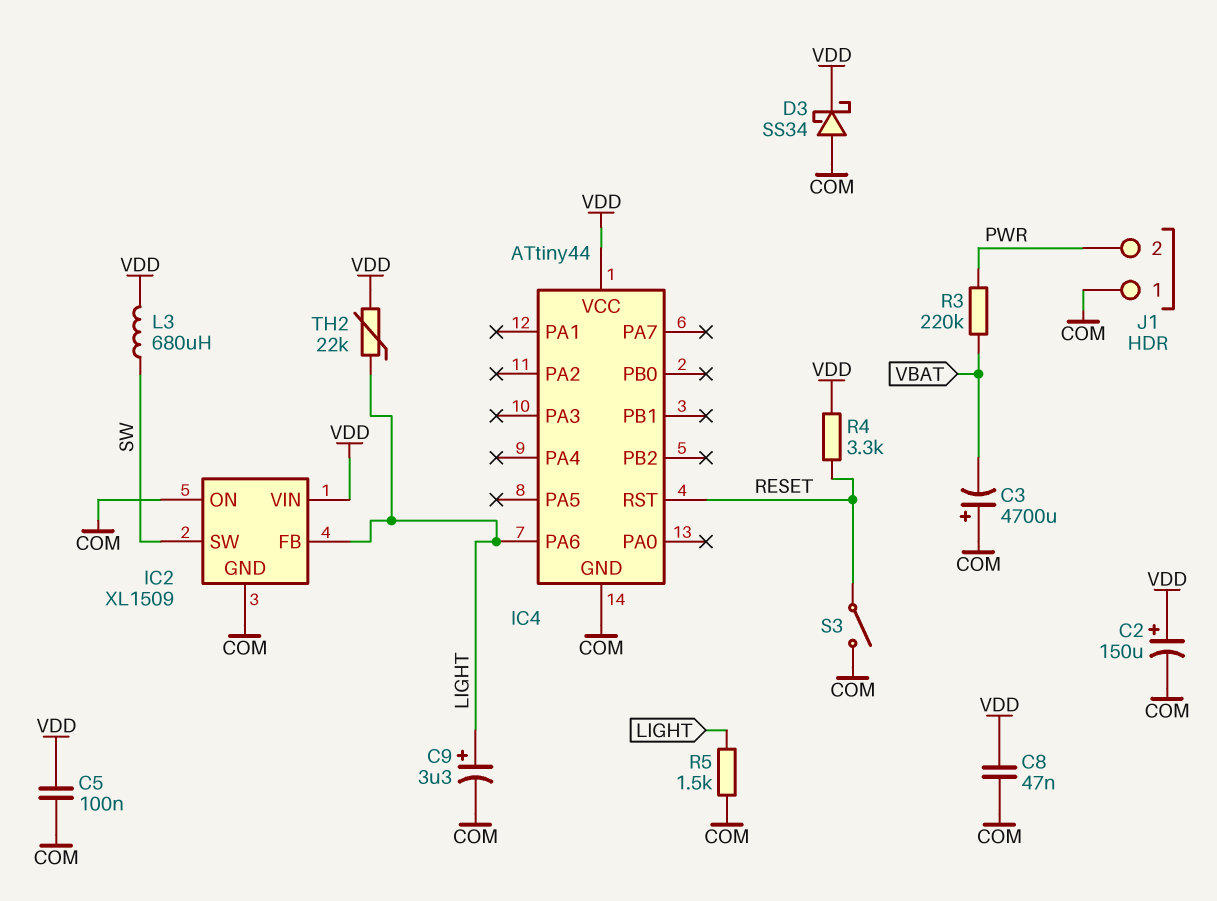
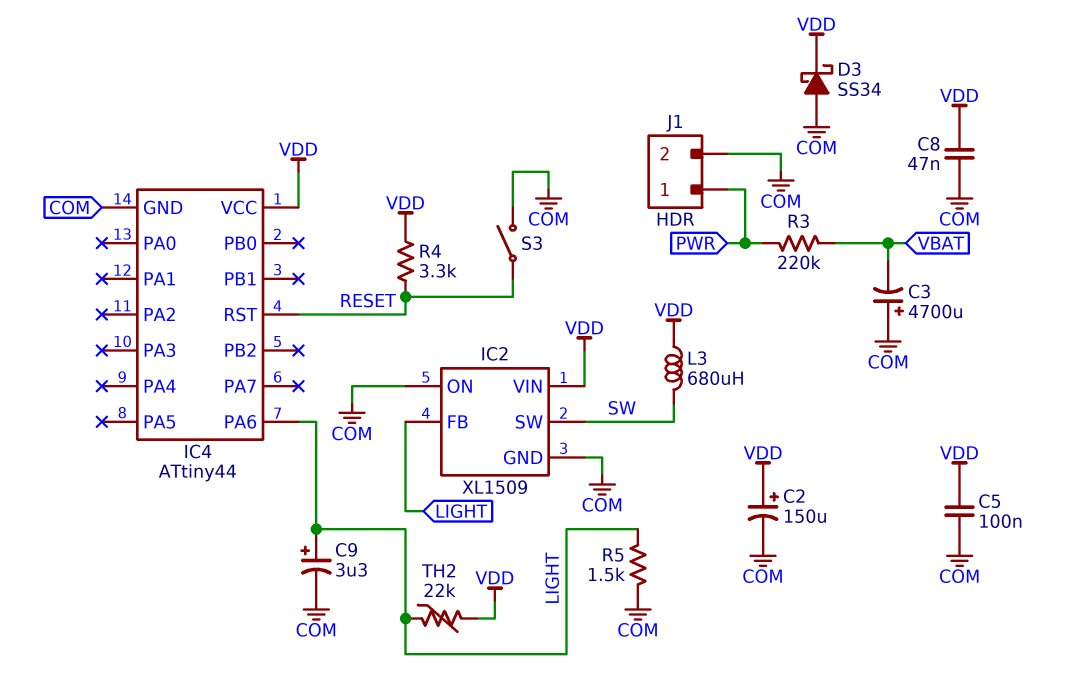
J1 pin 1: COM -> PWR
J1 pin 2: PWR -> COM

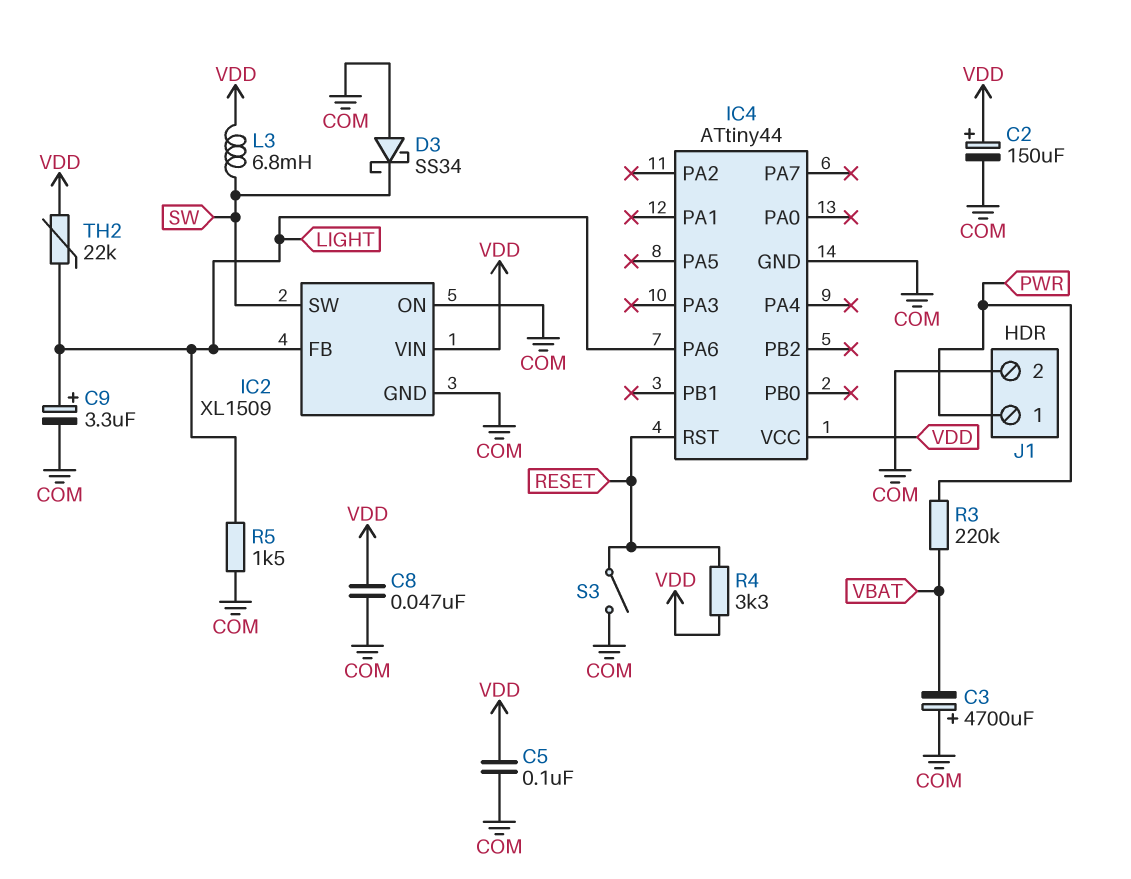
D3: schottky SS34 (A COM, K VDD) -> schottky SS34 (A COM, K SW)
L3: 680uH (SW, VDD) -> 6.8mH (SW, VDD)

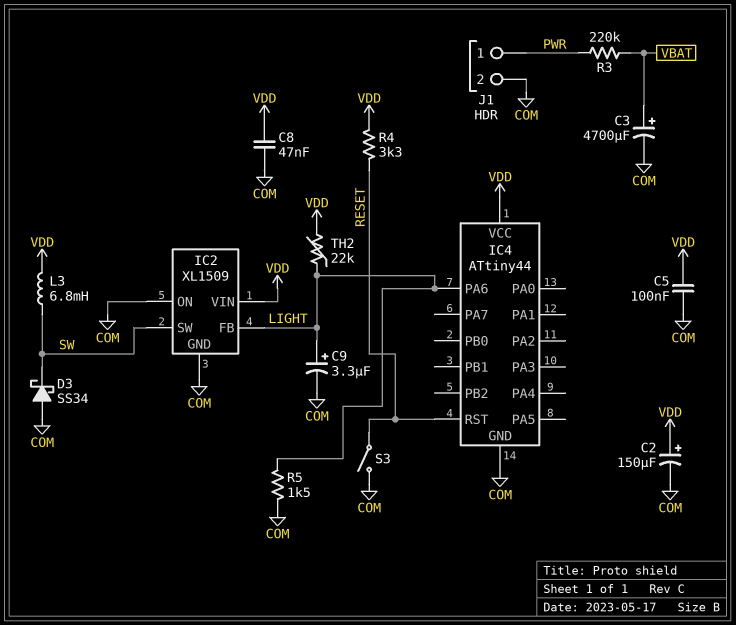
C3: 4700uF (plus COM, minus VBAT) -> 4700uF (plus VBAT, minus COM)

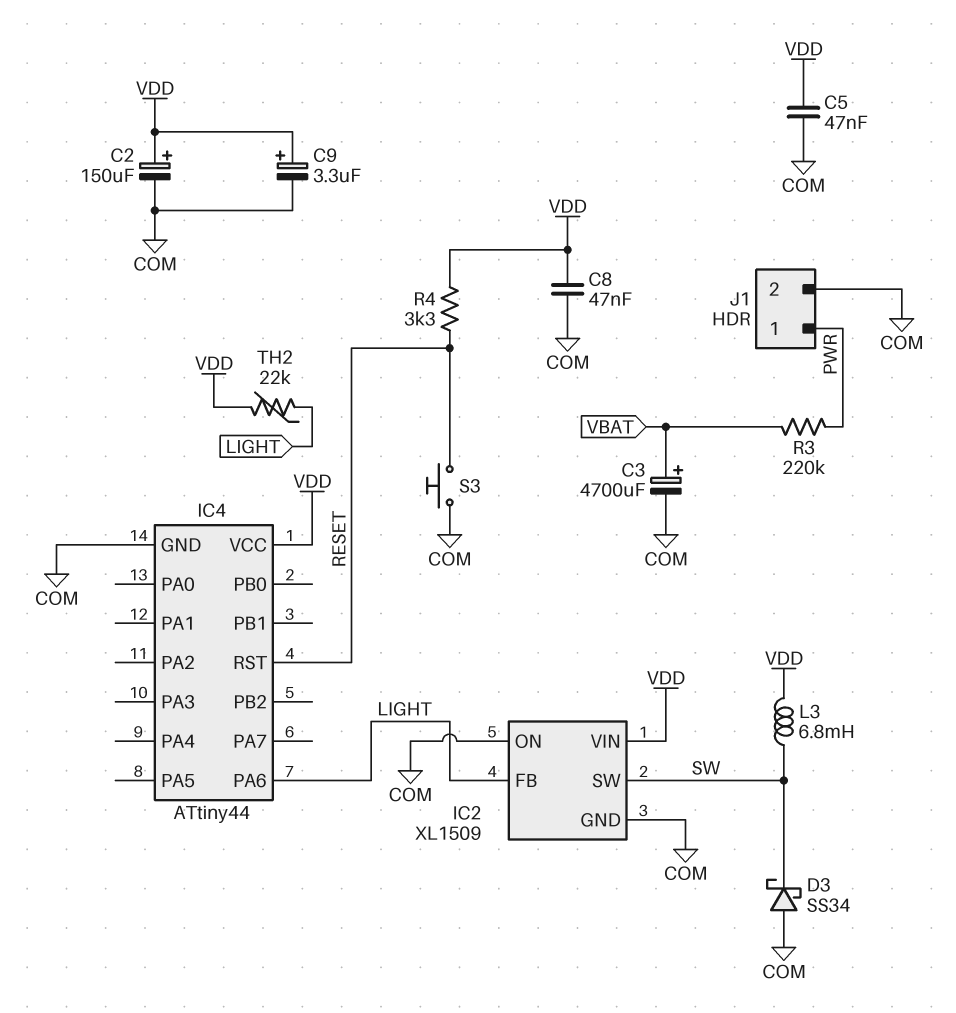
C5: 100nF (COM, VDD) -> 47nF (COM, VDD)
C9: 3.3uF (plus LIGHT, minus COM) -> 3.3uF (plus VDD, minus COM)
R5: 1.5k (COM, LIGHT) -> none
S3: switch (COM, RESET) -> button (COM, RESET)

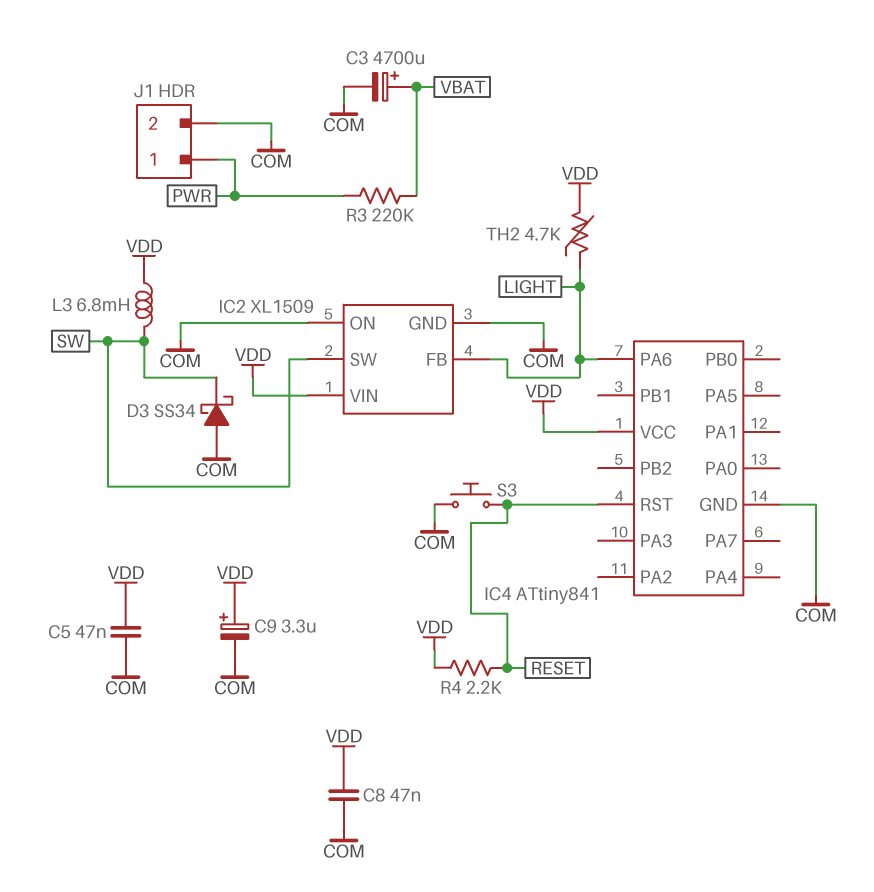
C2: 150uF (plus VDD, minus COM) -> none
IC4: ATtiny44 -> ATtiny841
R4: 3.3k (RESET, VDD) -> 2.2k (RESET, VDD)
TH2: 22k (LIGHT, VDD) -> 4.7k (LIGHT, VDD)

